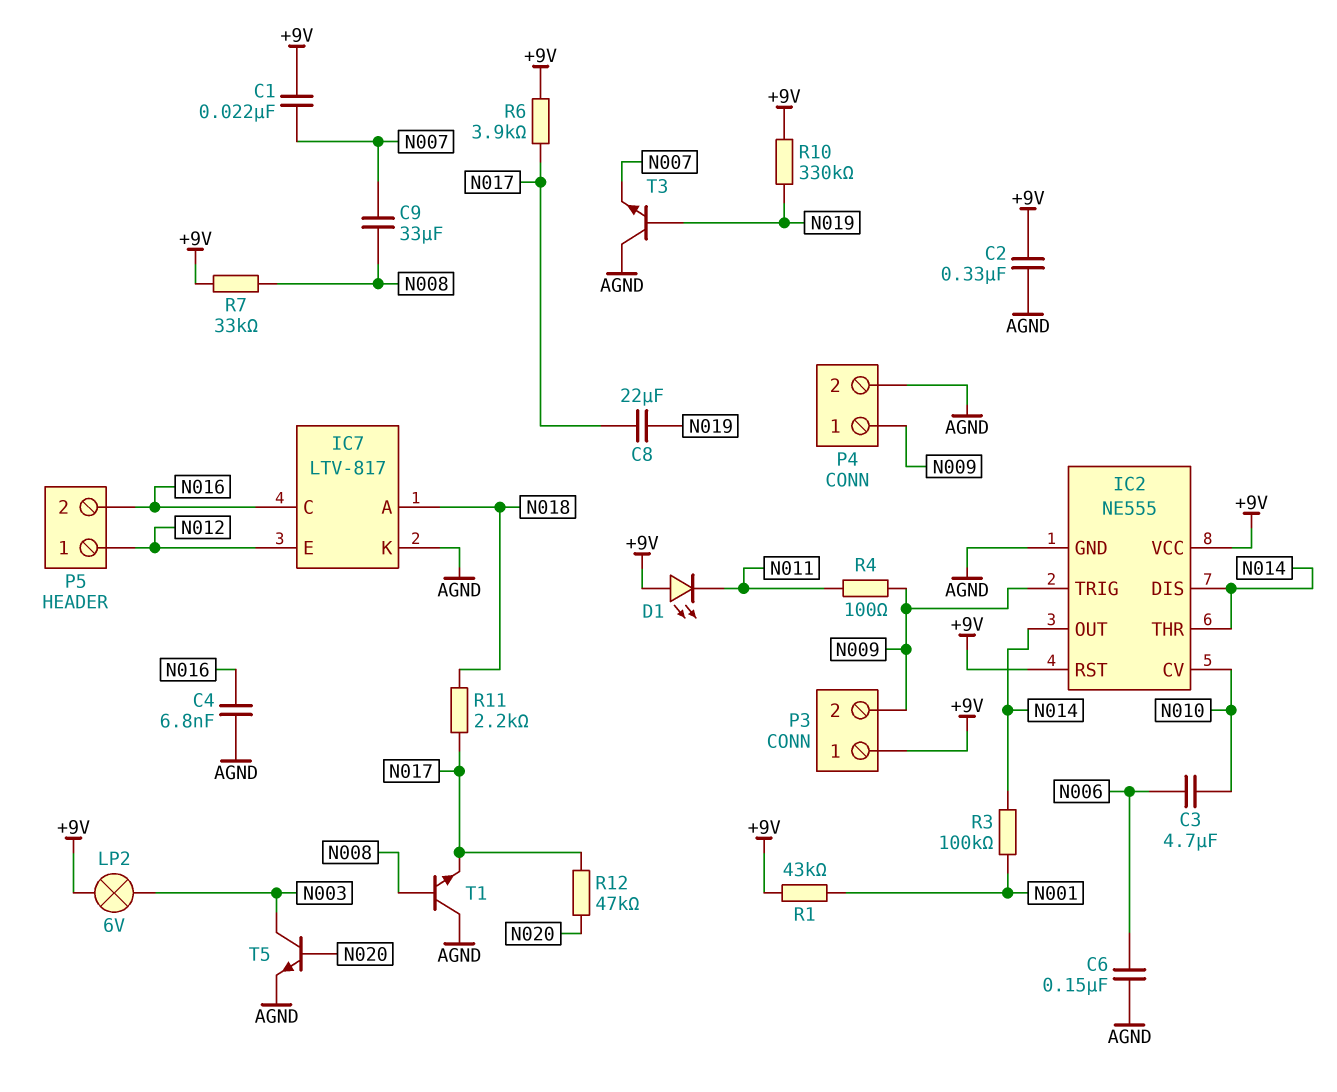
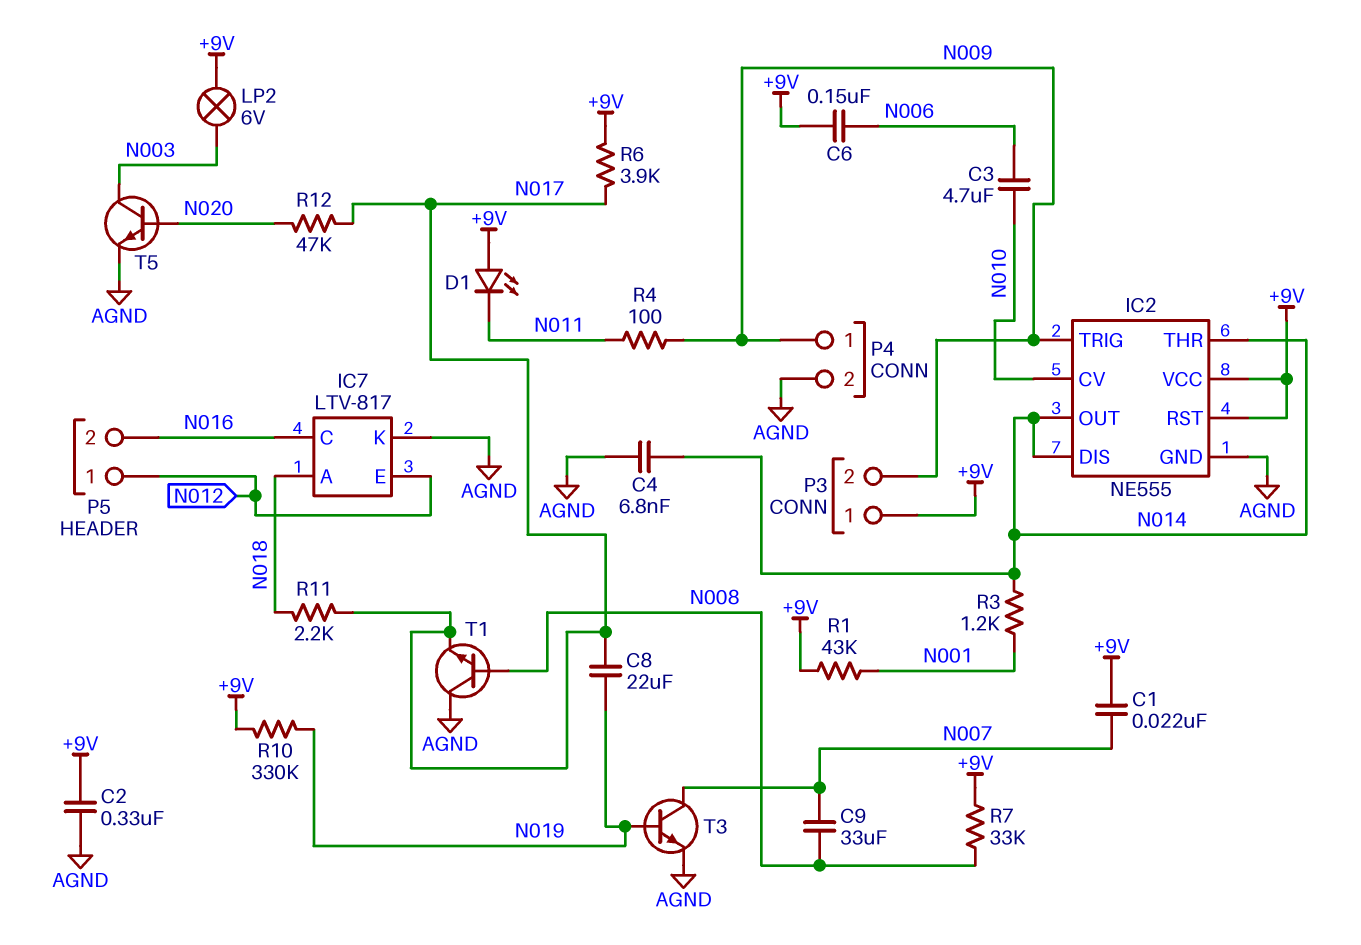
C4: 6.8nF (AGND, N016) -> 6.8nF (AGND, N014)
C6: 150nF (AGND, N006) -> 150nF (+9V, N006)
R3: 100k (N001, N014) -> 1.2k (N001, N014)
T3: NPN (B N019, C AGND, E N007) -> NPN (B N019, C N007, E AGND)

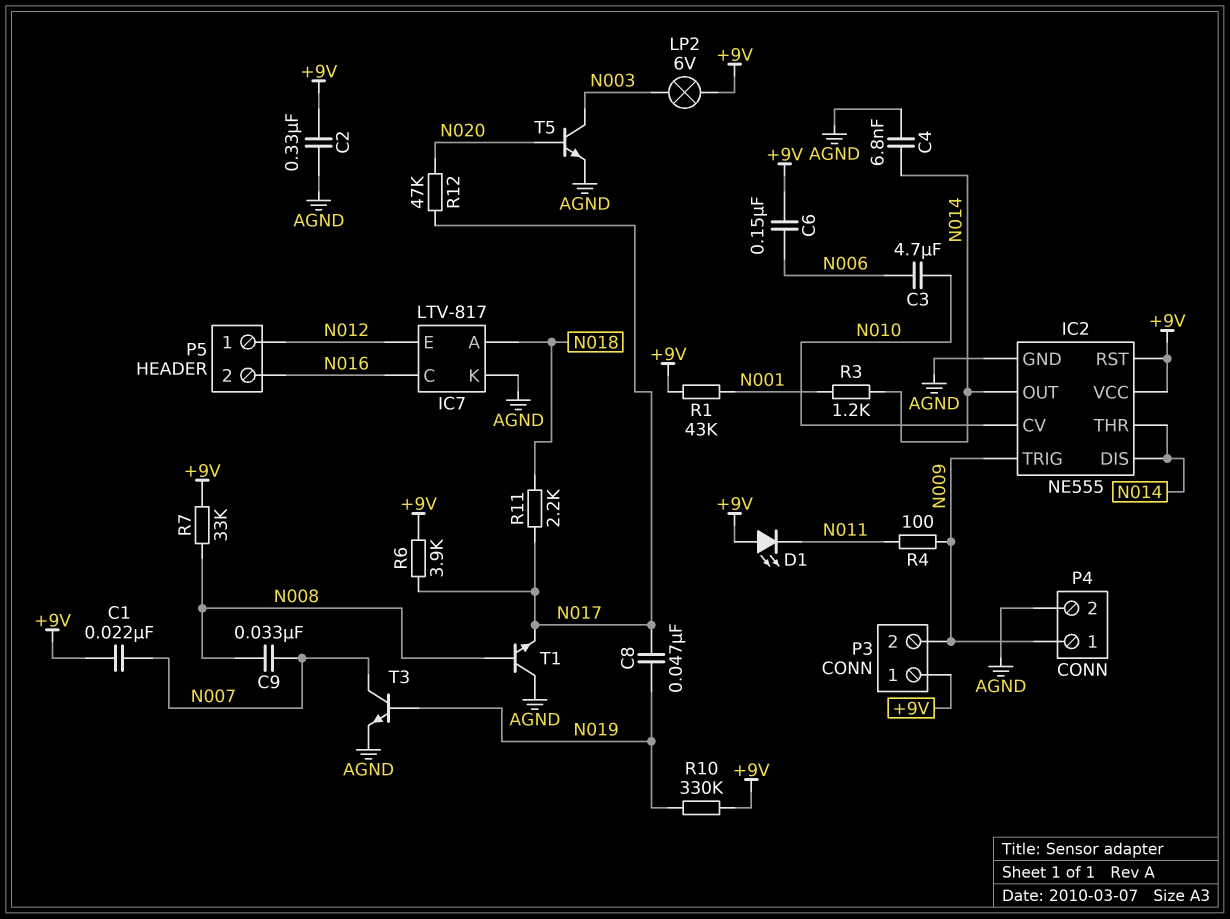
C8: 22uF (N017, N019) -> 47nF (N017, N019)
C9: 33uF (N007, N008) -> 33nF (N007, N008)

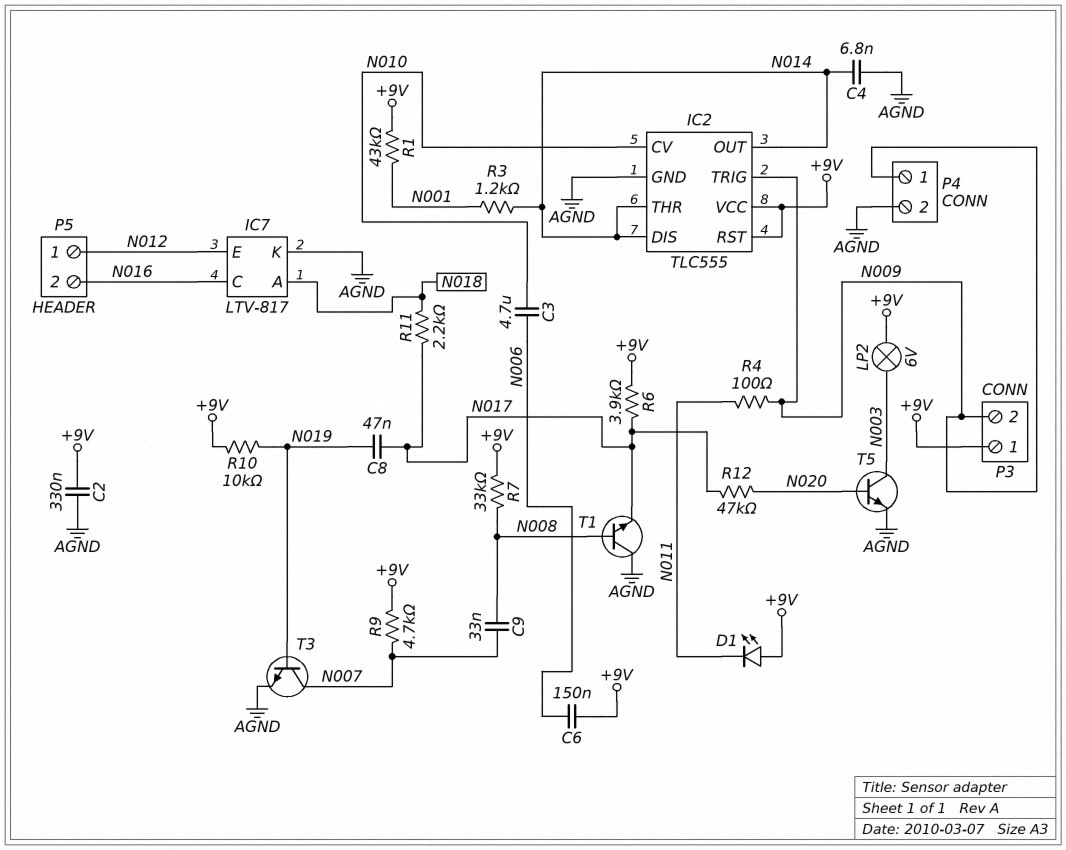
C1: 22nF (+9V, N007) -> none
IC2: NE555 -> TLC555
R9: none -> 4.7k (+9V, N007)
R10: 330k (+9V, N019) -> 10k (+9V, N019)

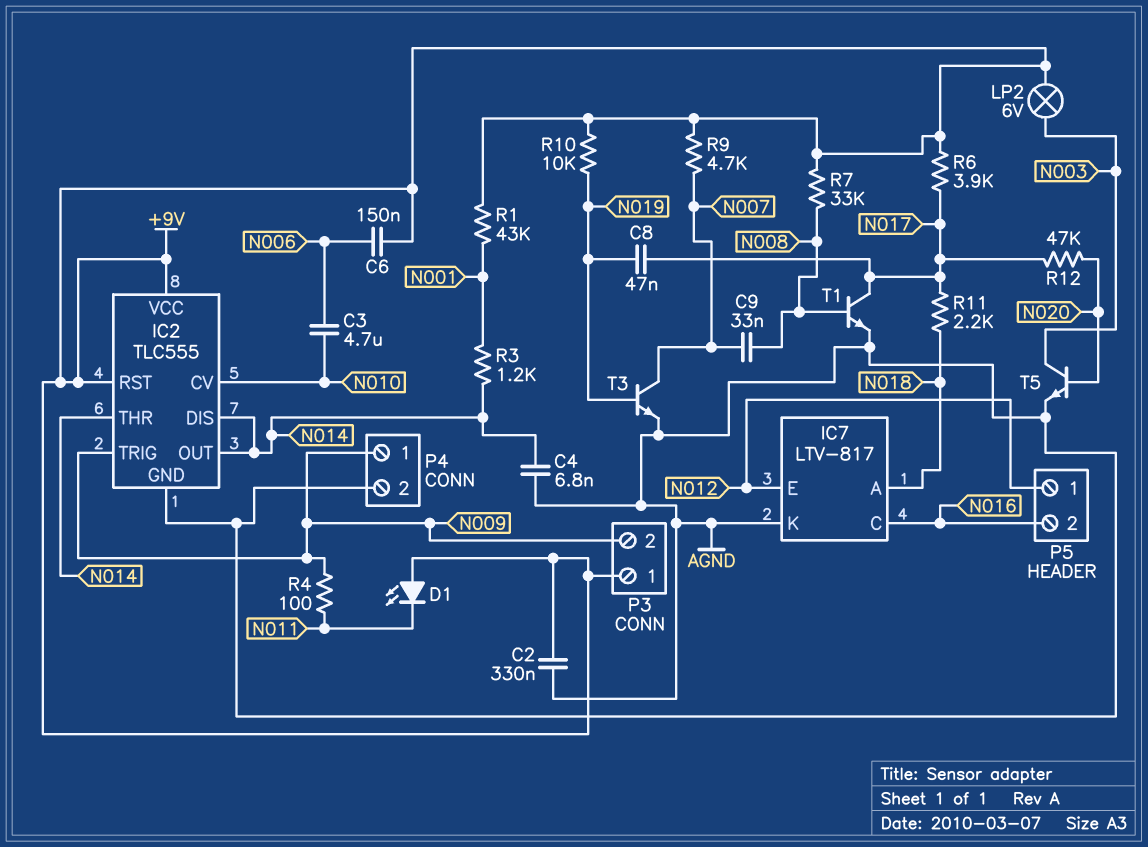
T1: NPN (B N008, C AGND, E N017) -> NPN (B N008, C N017, E AGND)

